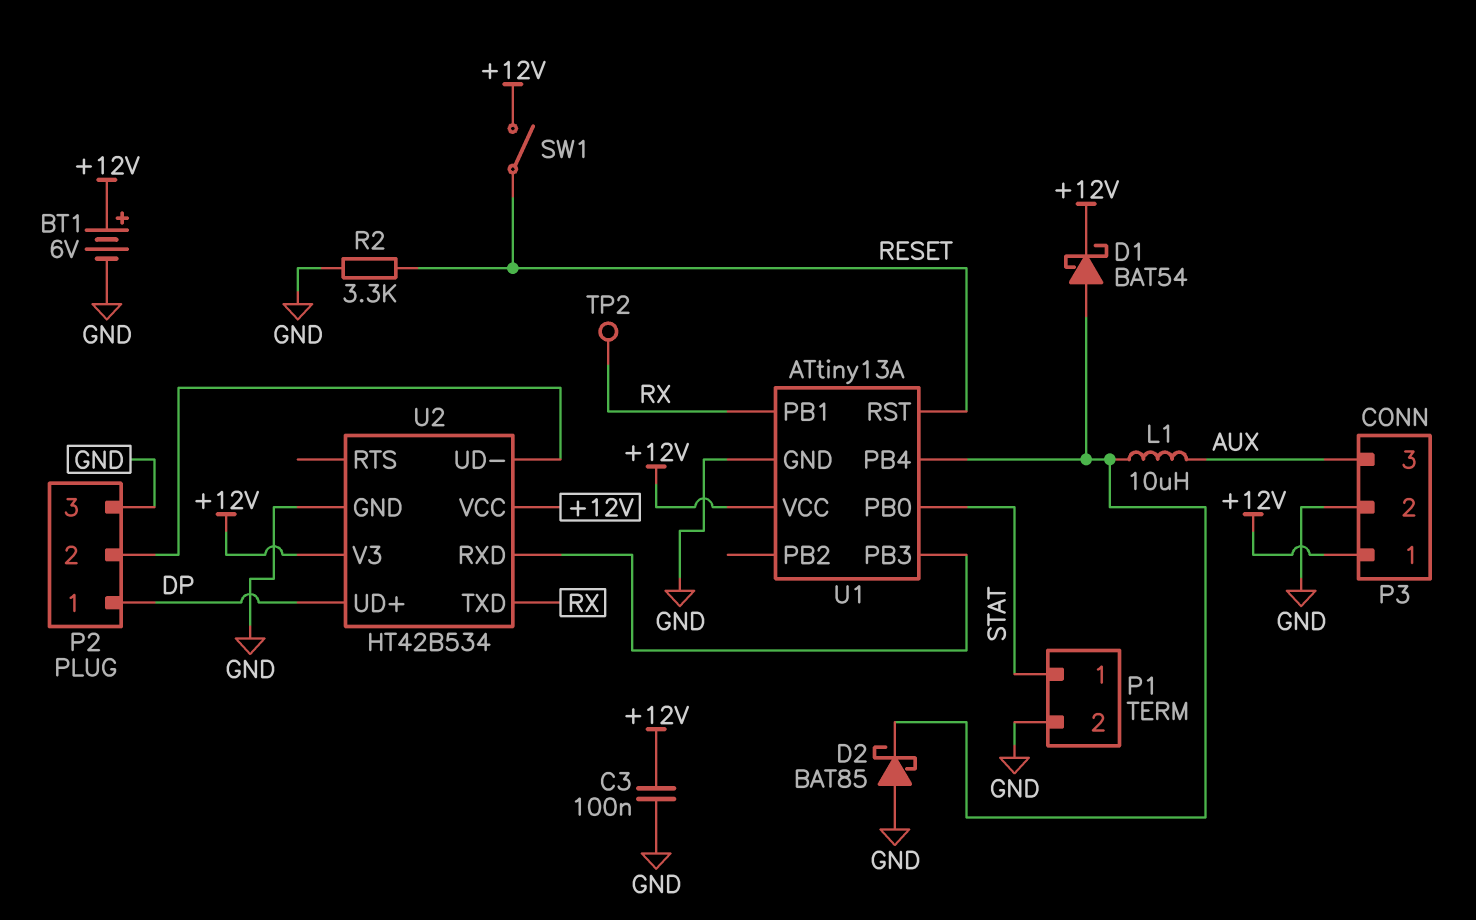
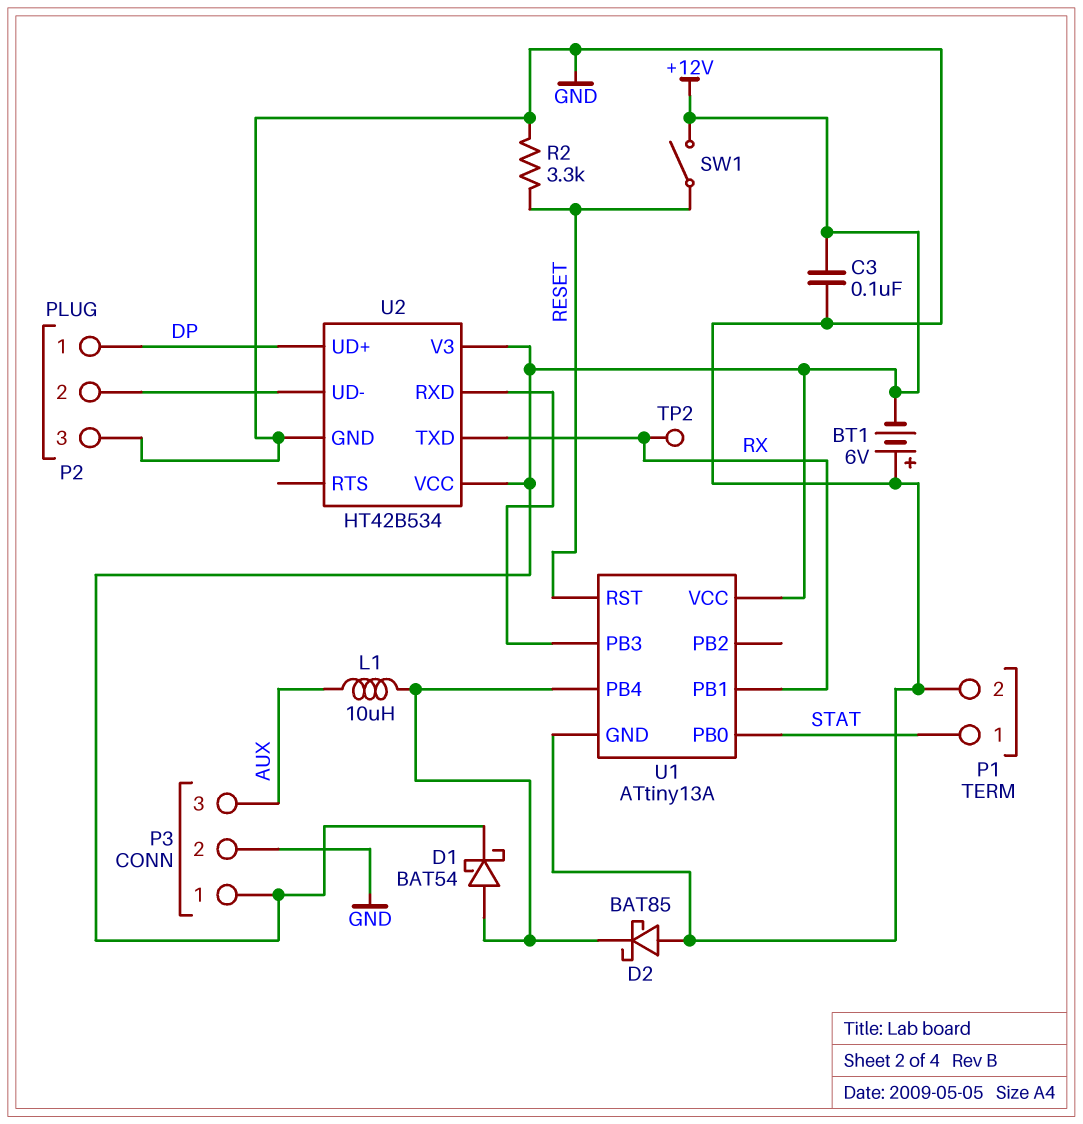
BT1: 6V (plus +12V, minus GND) -> 6V (plus GND, minus +12V)

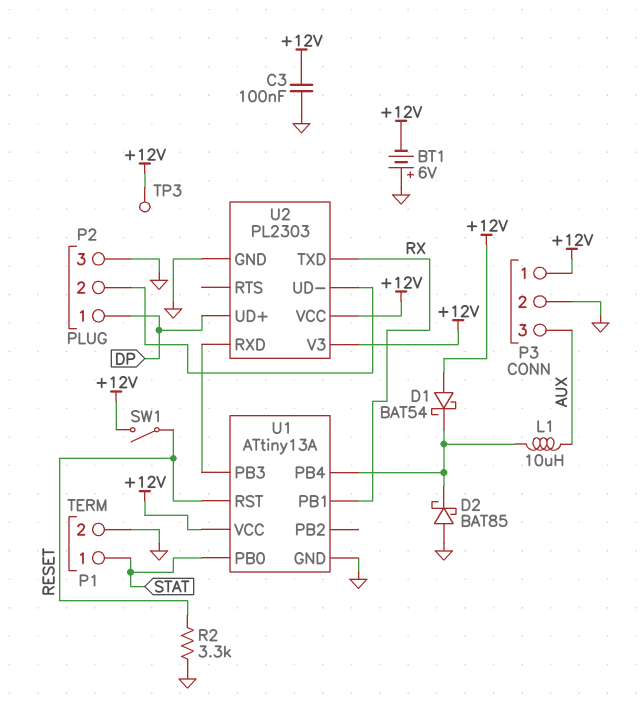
D1: schottky BAT54 (A U1/PB4, K +12V) -> schottky BAT54 (A +12V, K U1/PB4)
TP2: test point (RX) -> none
TP3: none -> test point (+12V)
U2: HT42B534 -> PL2303

